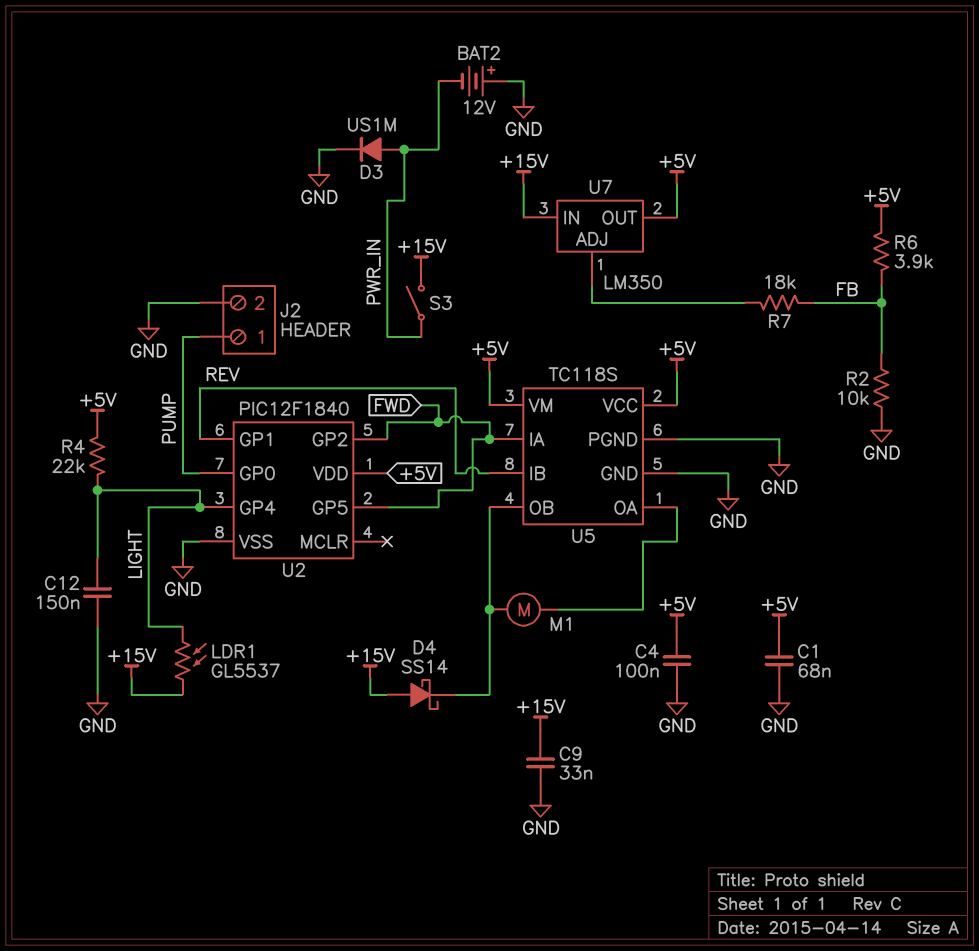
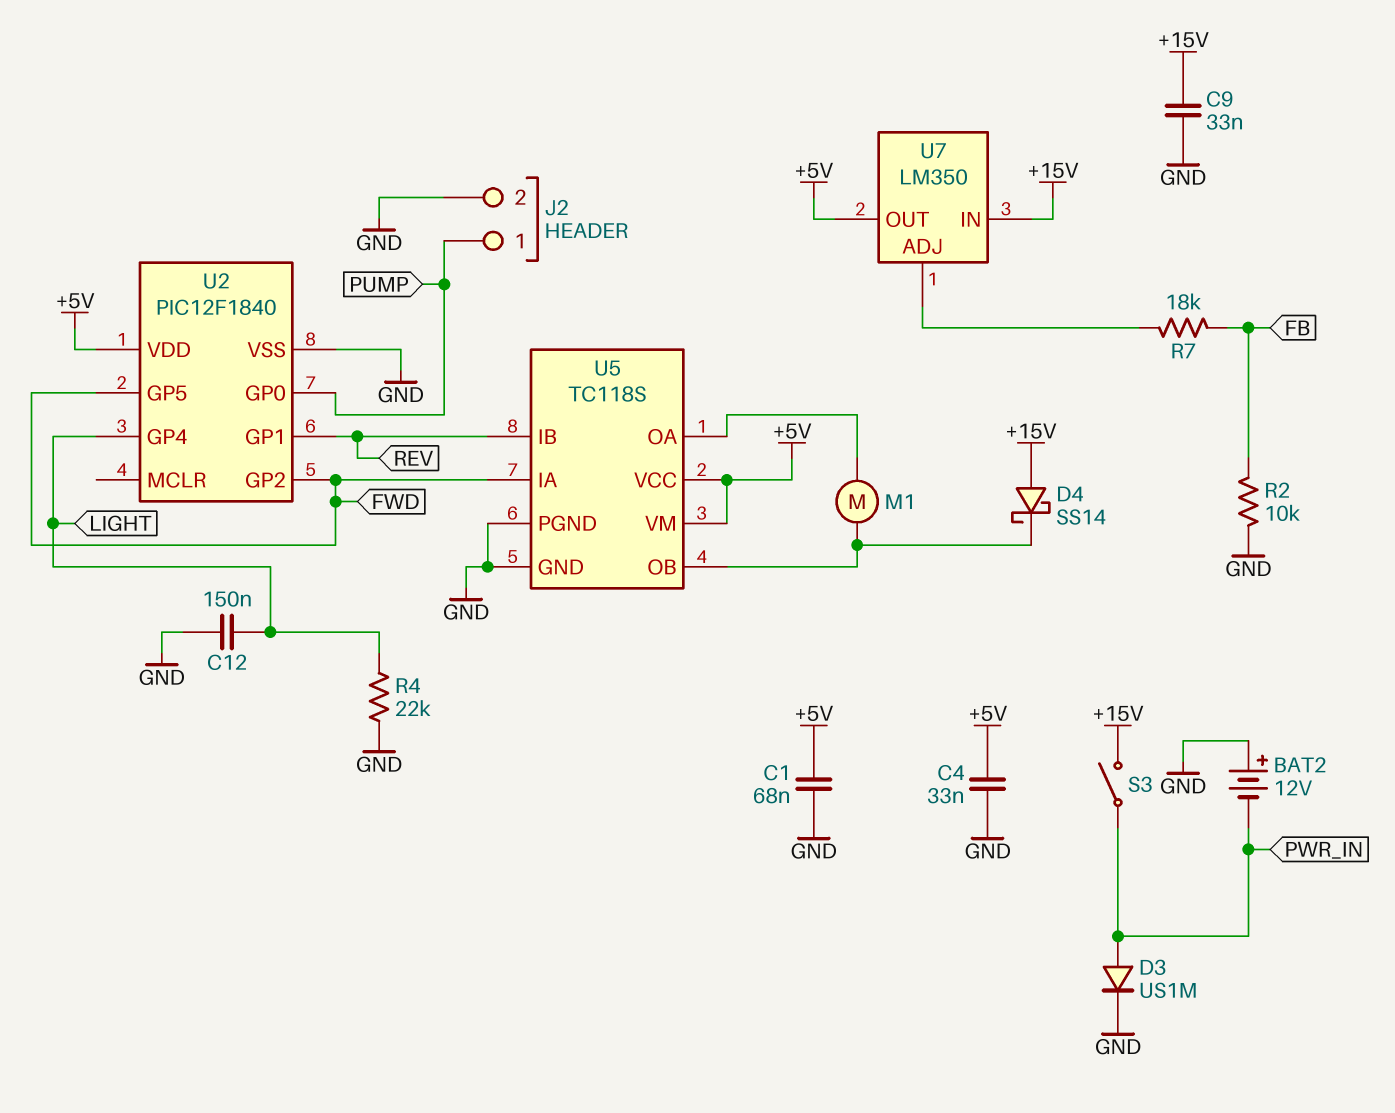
C4: 100nF (+5V, GND) -> 33nF (+5V, GND)
LDR1: GL5537 (+15V, LIGHT) -> none
R4: 22k (+5V, LIGHT) -> 22k (GND, LIGHT)
R6: 3.9k (+5V, FB) -> none

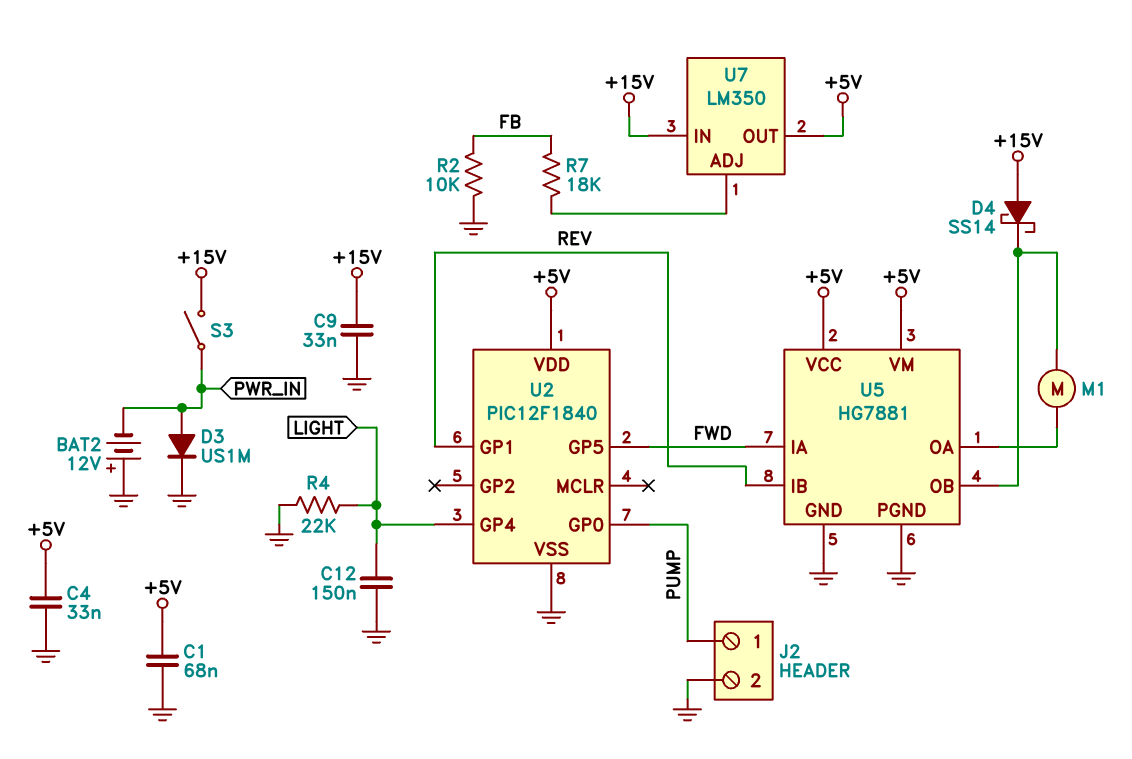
U2 pin GP2: FWD -> none
U5: TC118S -> HG7881

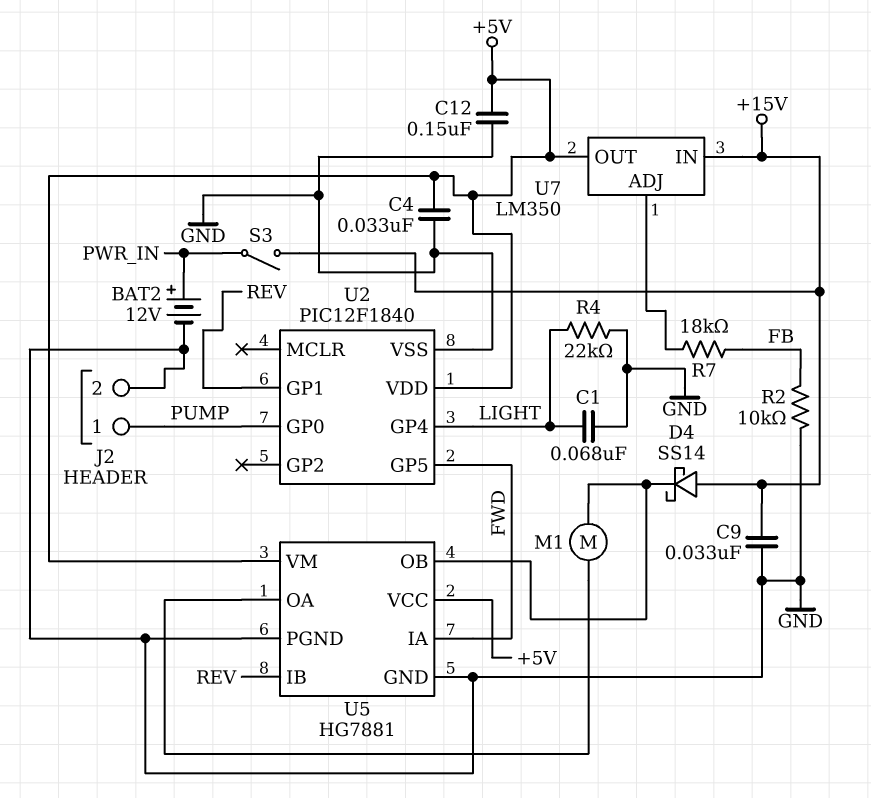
BAT2: 12V (plus GND, minus PWR_IN) -> 12V (plus PWR_IN, minus GND)
C1: 68nF (+5V, GND) -> 68nF (GND, LIGHT)
C12: 150nF (GND, LIGHT) -> 150nF (+5V, GND)
D3: diode US1M (A PWR_IN, K GND) -> none

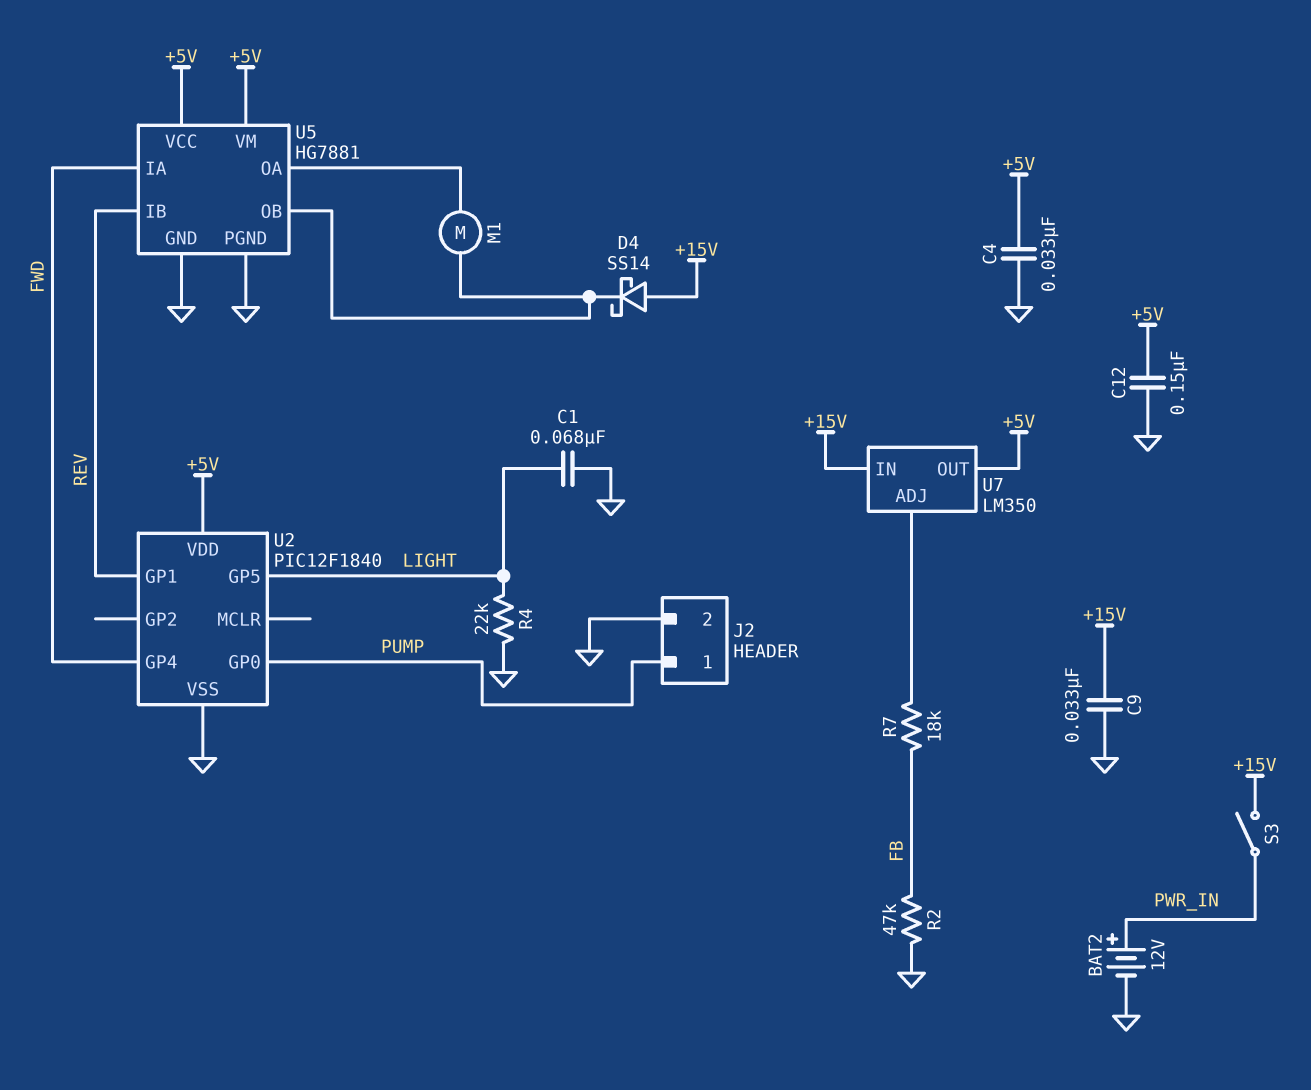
R2: 10k (FB, GND) -> 47k (FB, GND)
U2 pin GP4: LIGHT -> FWD
U2 pin GP5: FWD -> LIGHT

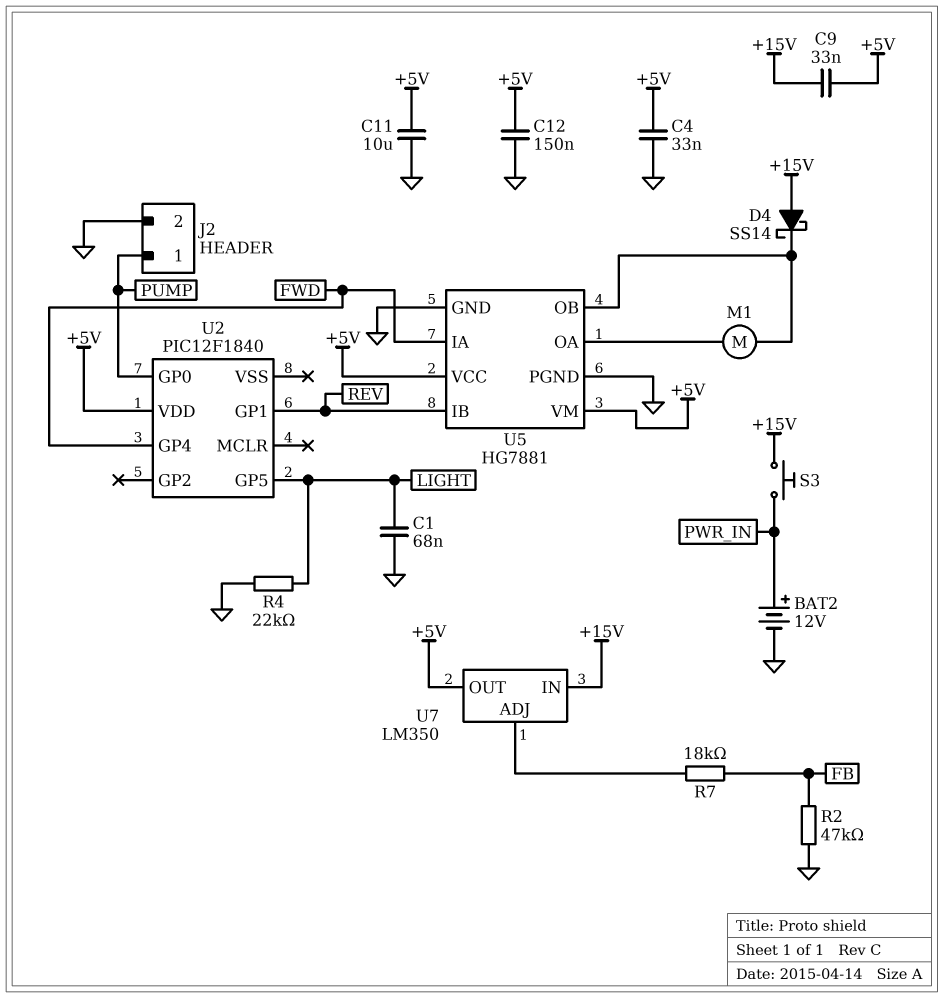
C9: 33nF (+15V, GND) -> 33nF (+5V, +15V)
C11: none -> 10uF (+5V, GND)
S3: switch (+15V, PWR_IN) -> button (+15V, PWR_IN)
U2 pin VSS: GND -> none

